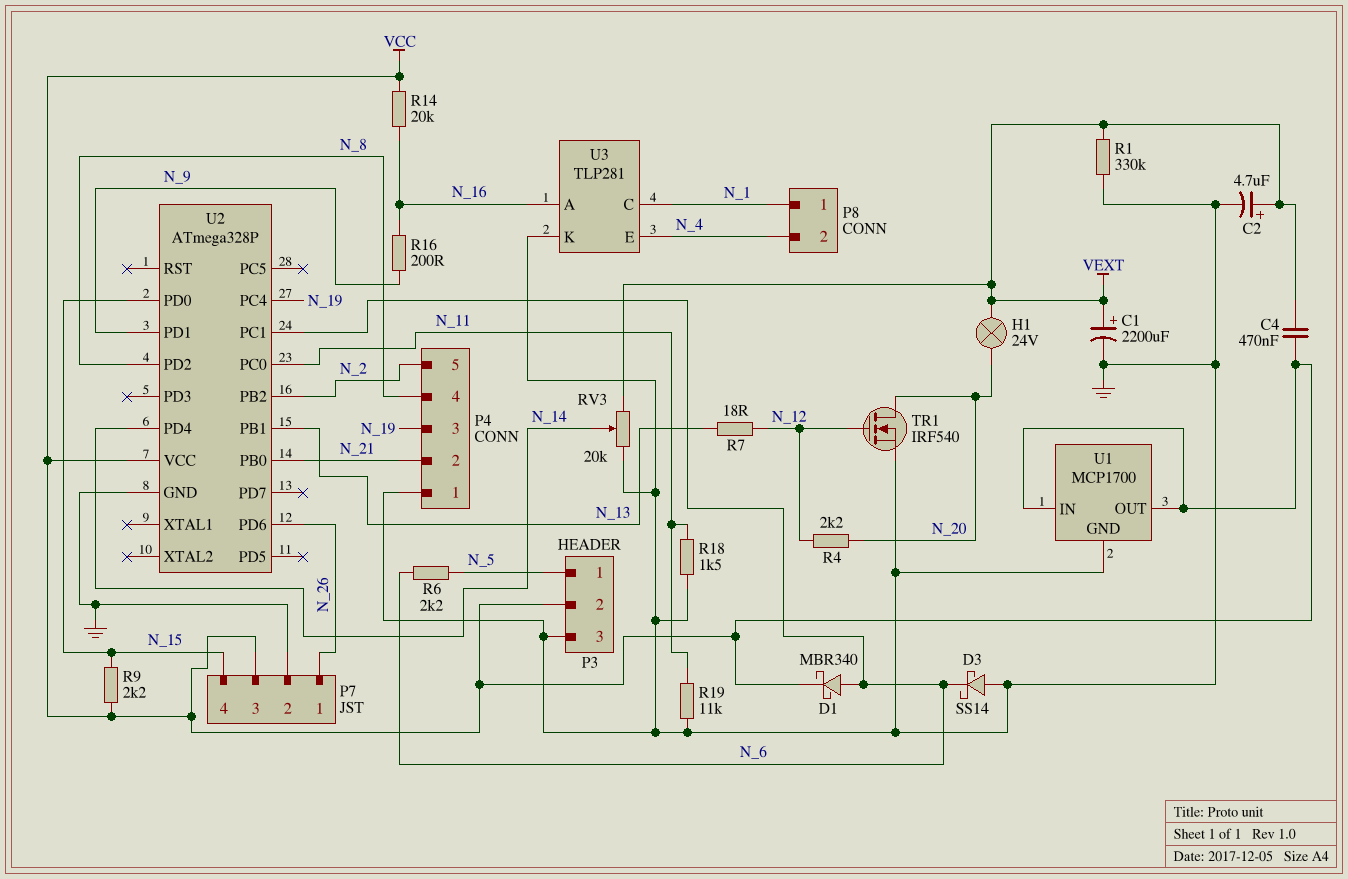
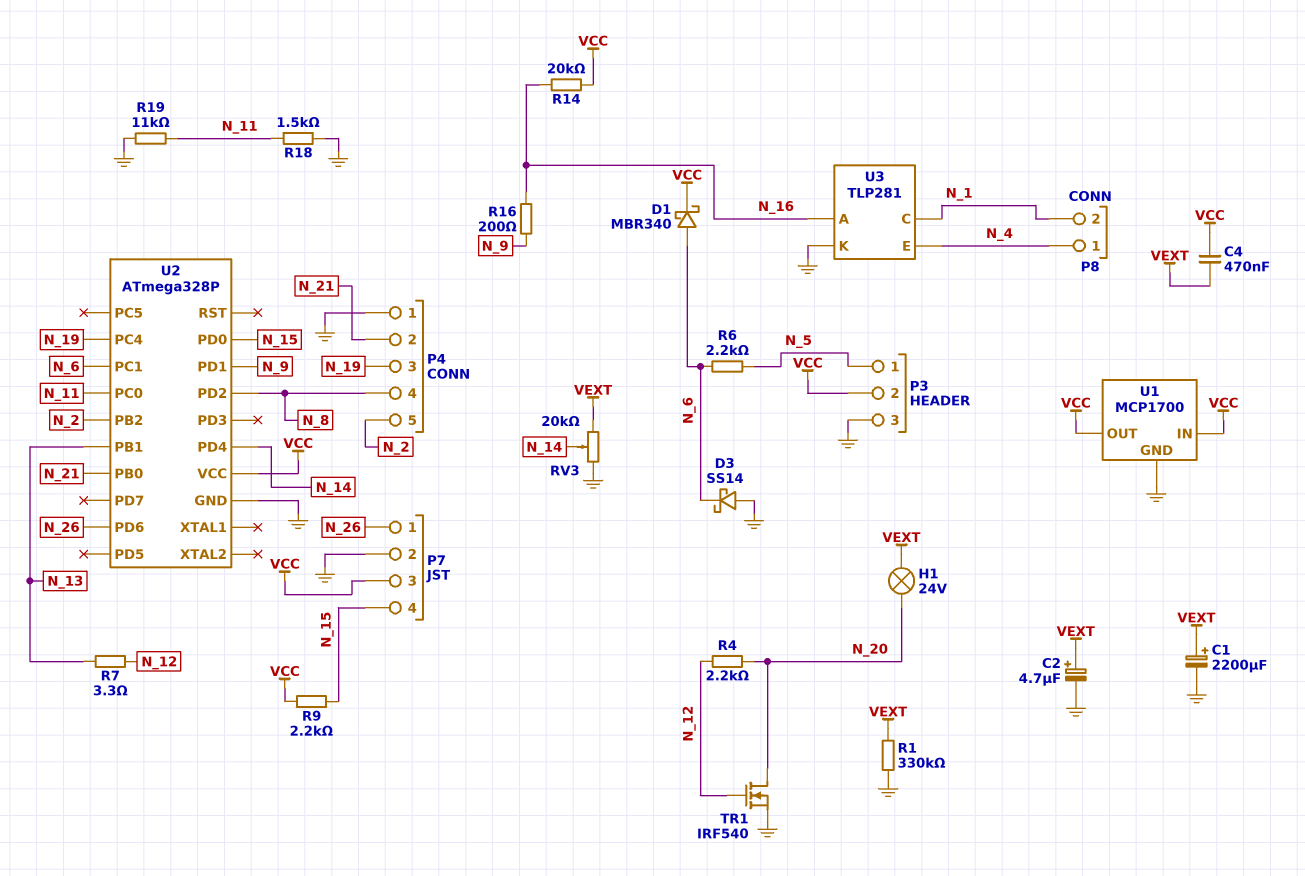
P8 pin 1: N_1 -> N_4
P8 pin 2: N_4 -> N_1
R7: 18 (N_12, N_13) -> 3.3 (N_12, N_13)

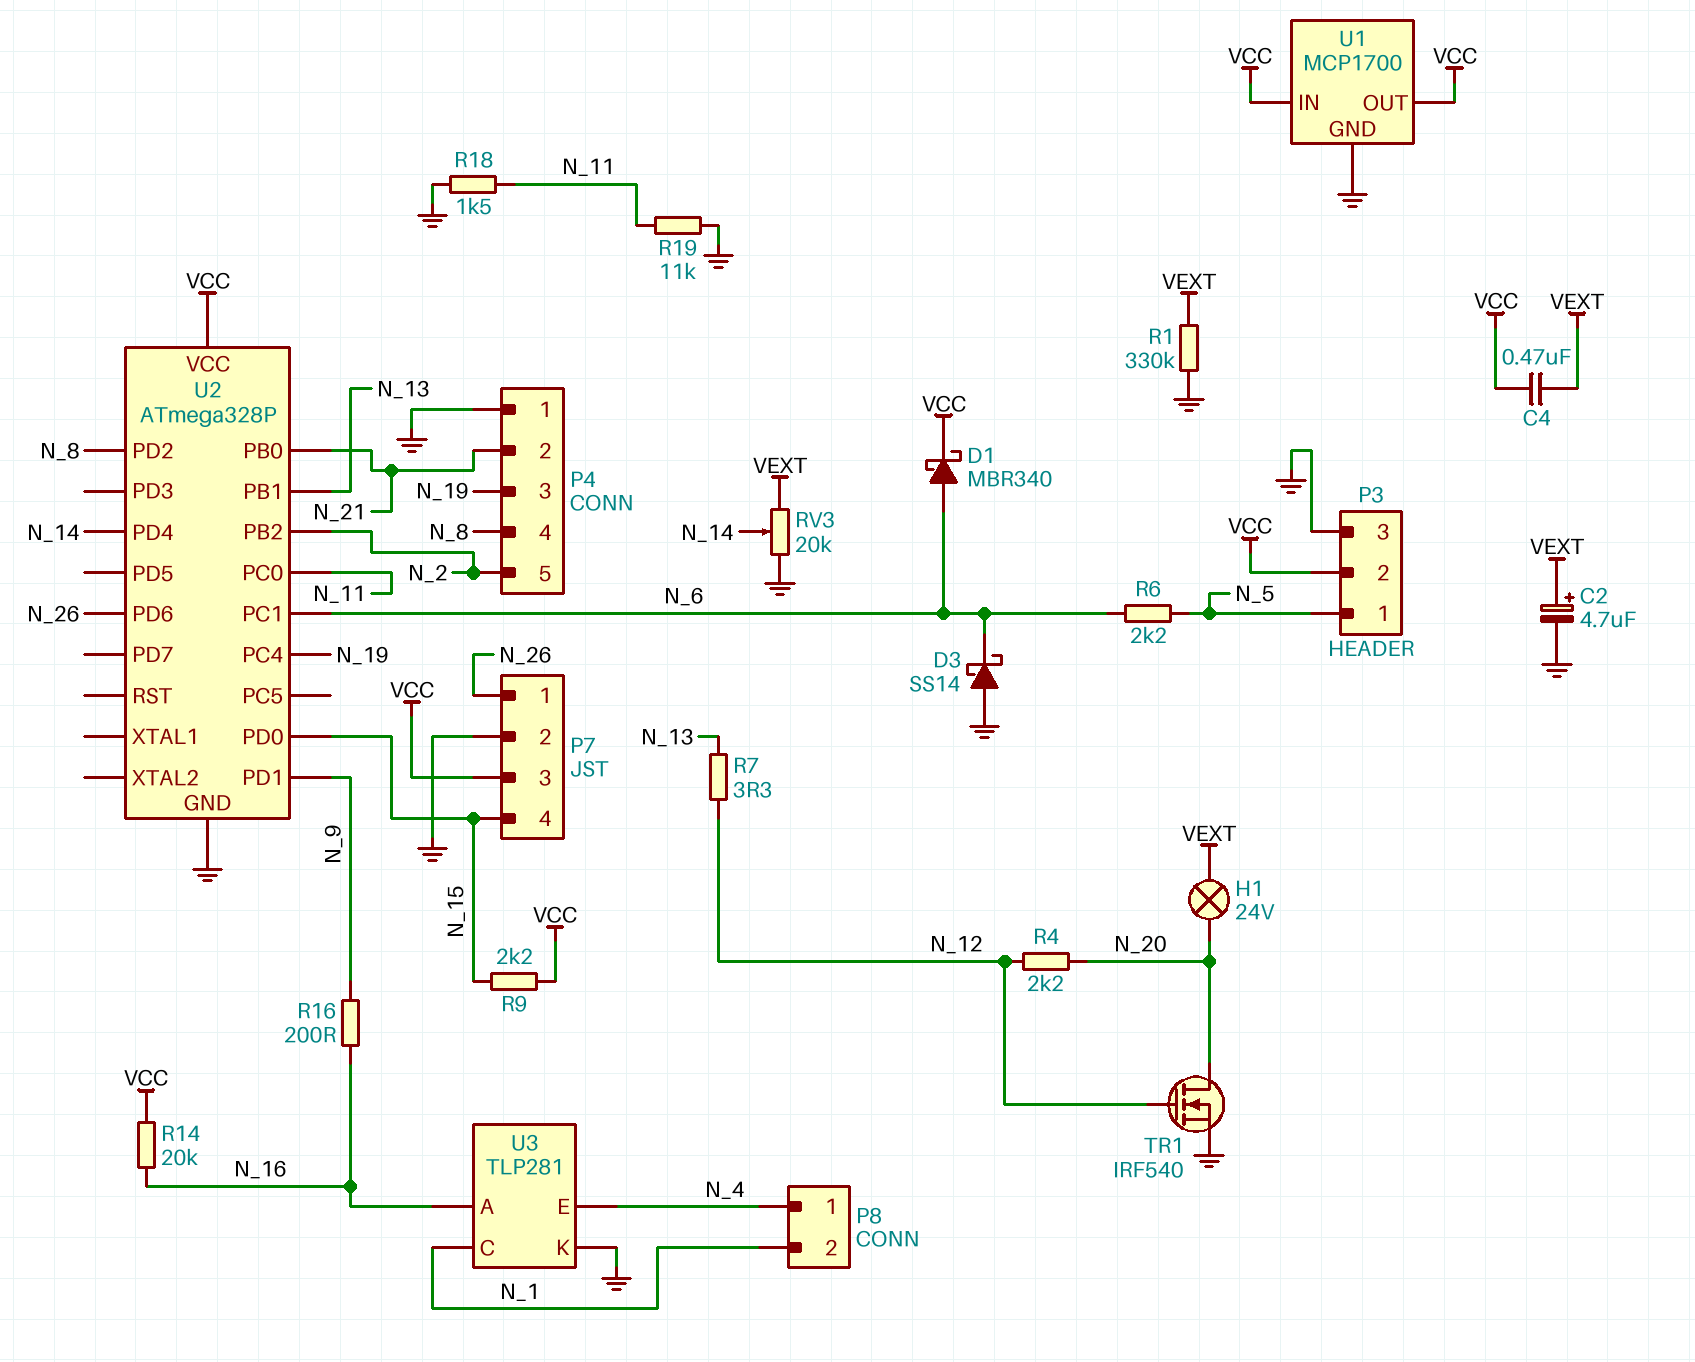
C1: 2200uF (plus VEXT, minus GND) -> none

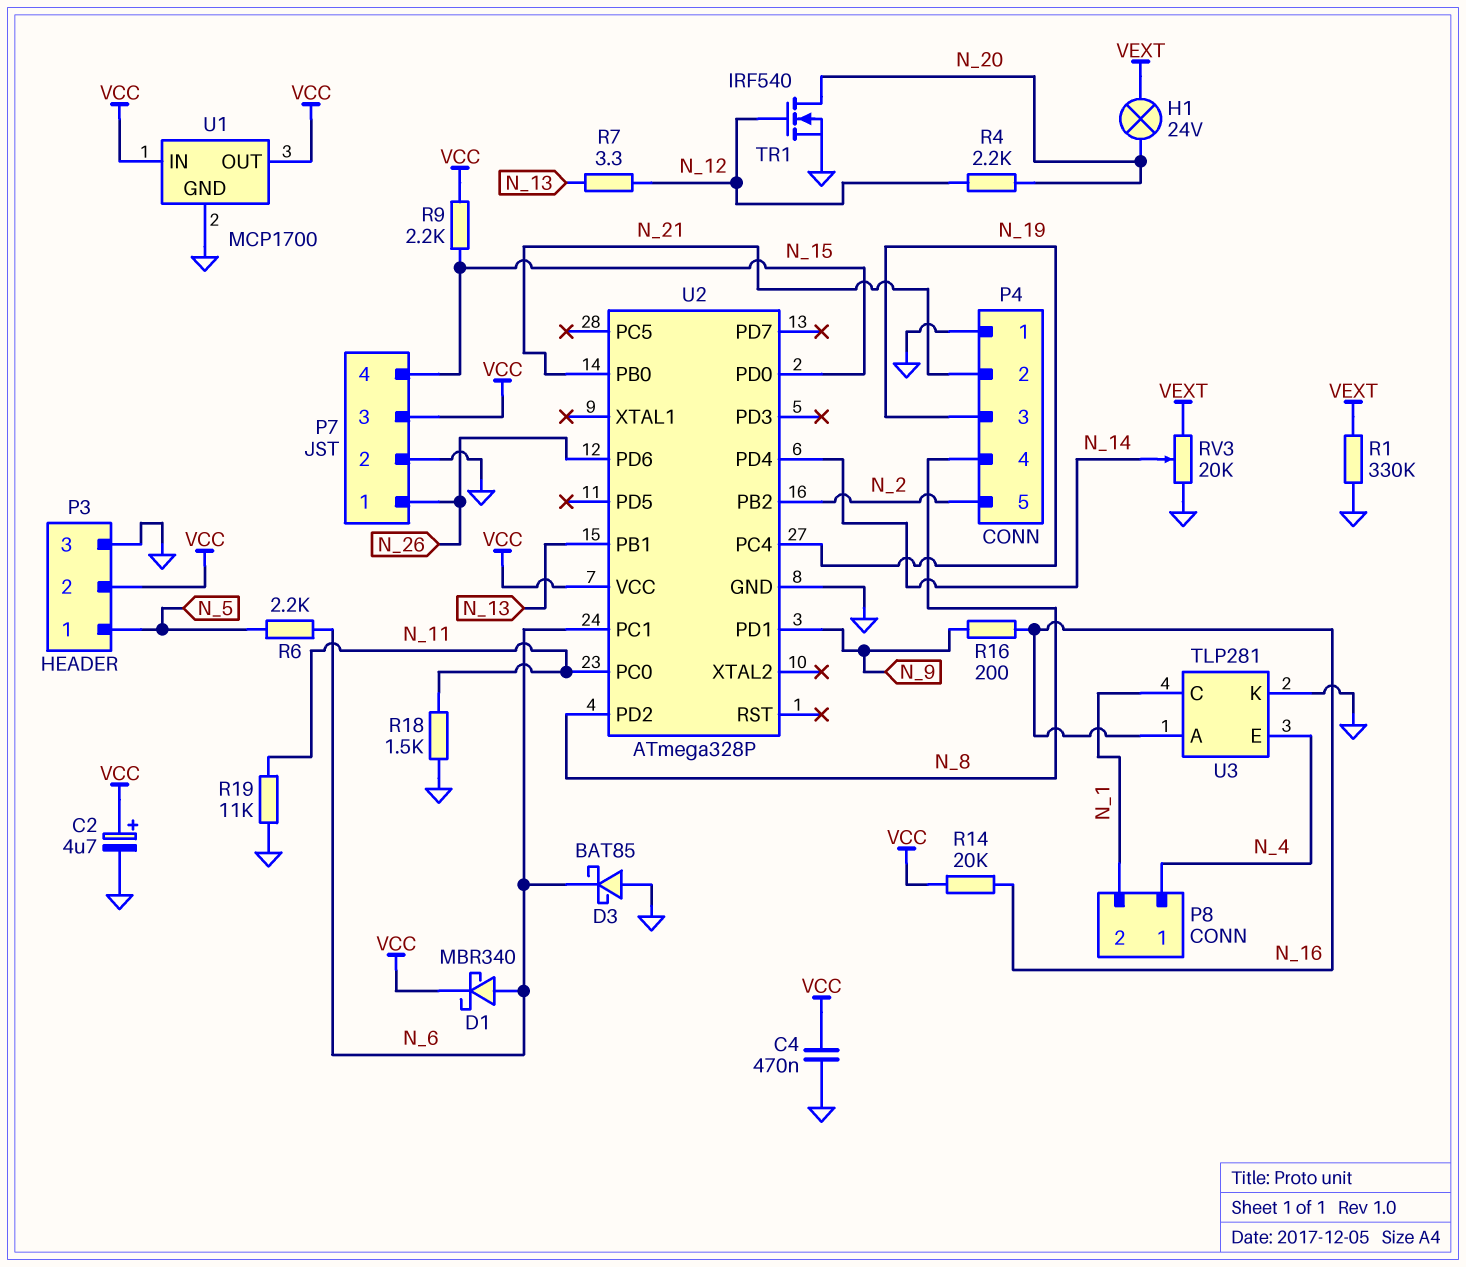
C2: 4.7uF (plus VEXT, minus GND) -> 4.7uF (plus VCC, minus GND)
C4: 470nF (VCC, VEXT) -> 470nF (GND, VCC)
D3: schottky SS14 (A GND, K N_6) -> schottky BAT85 (A GND, K N_6)

